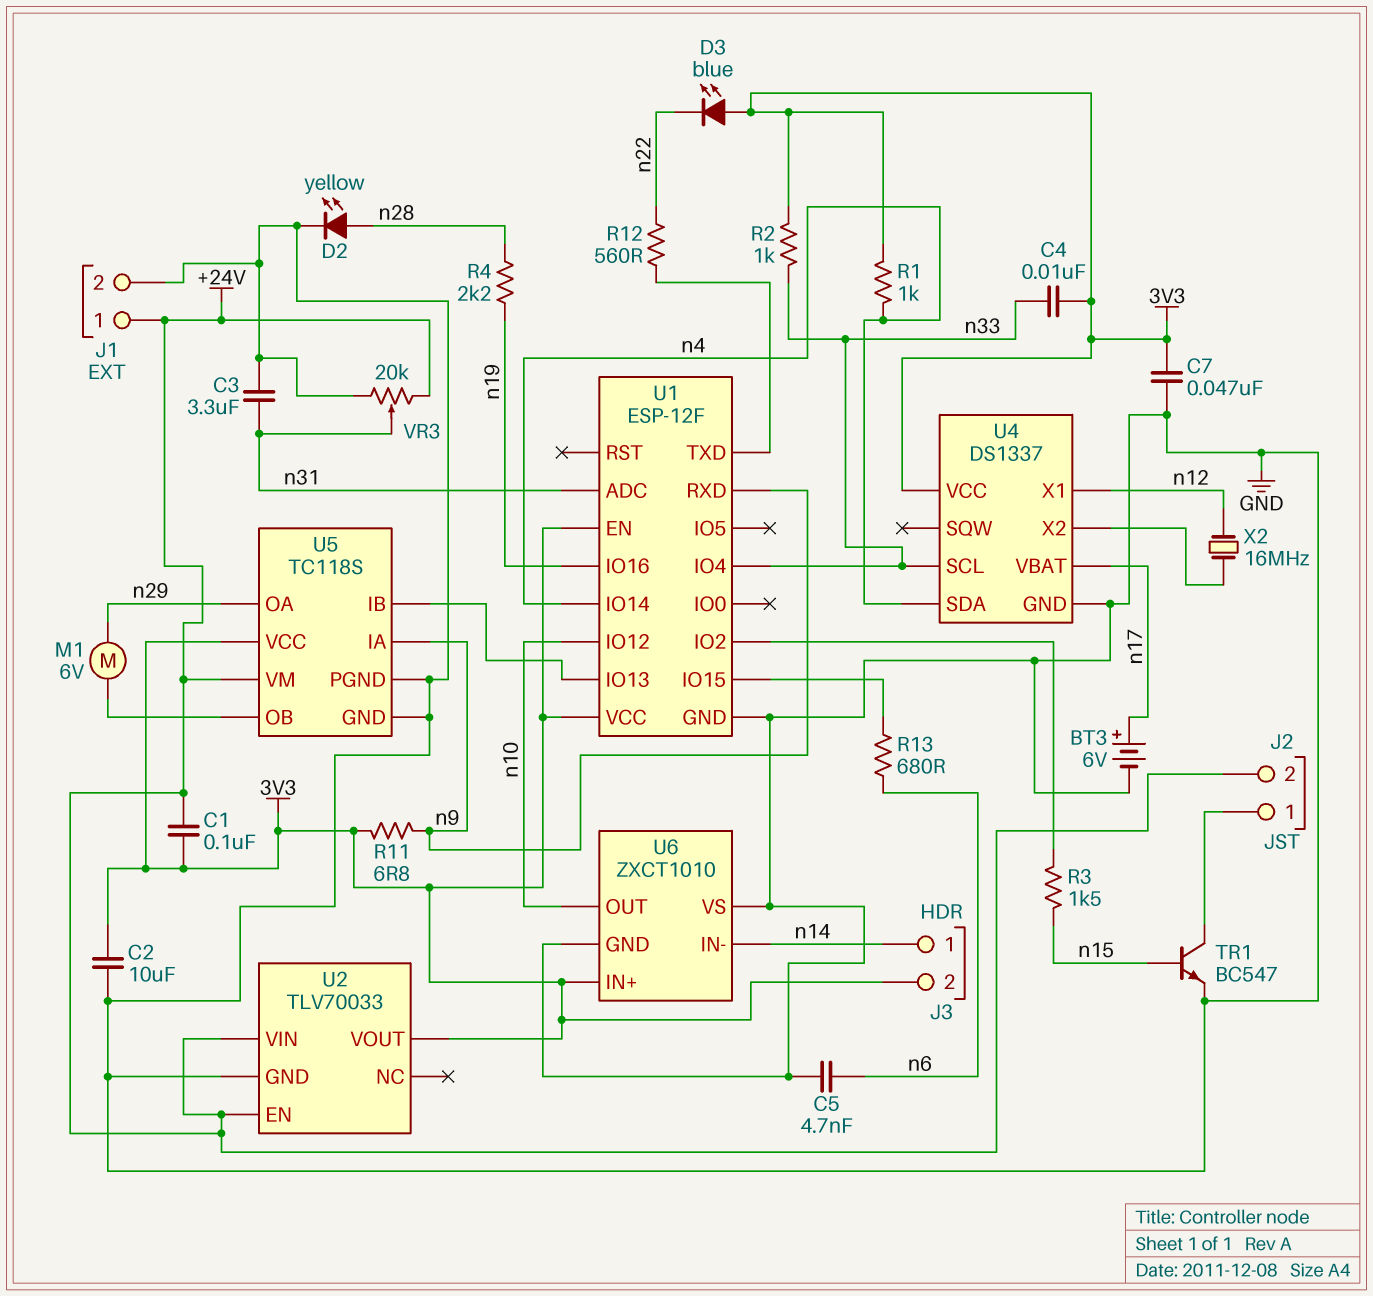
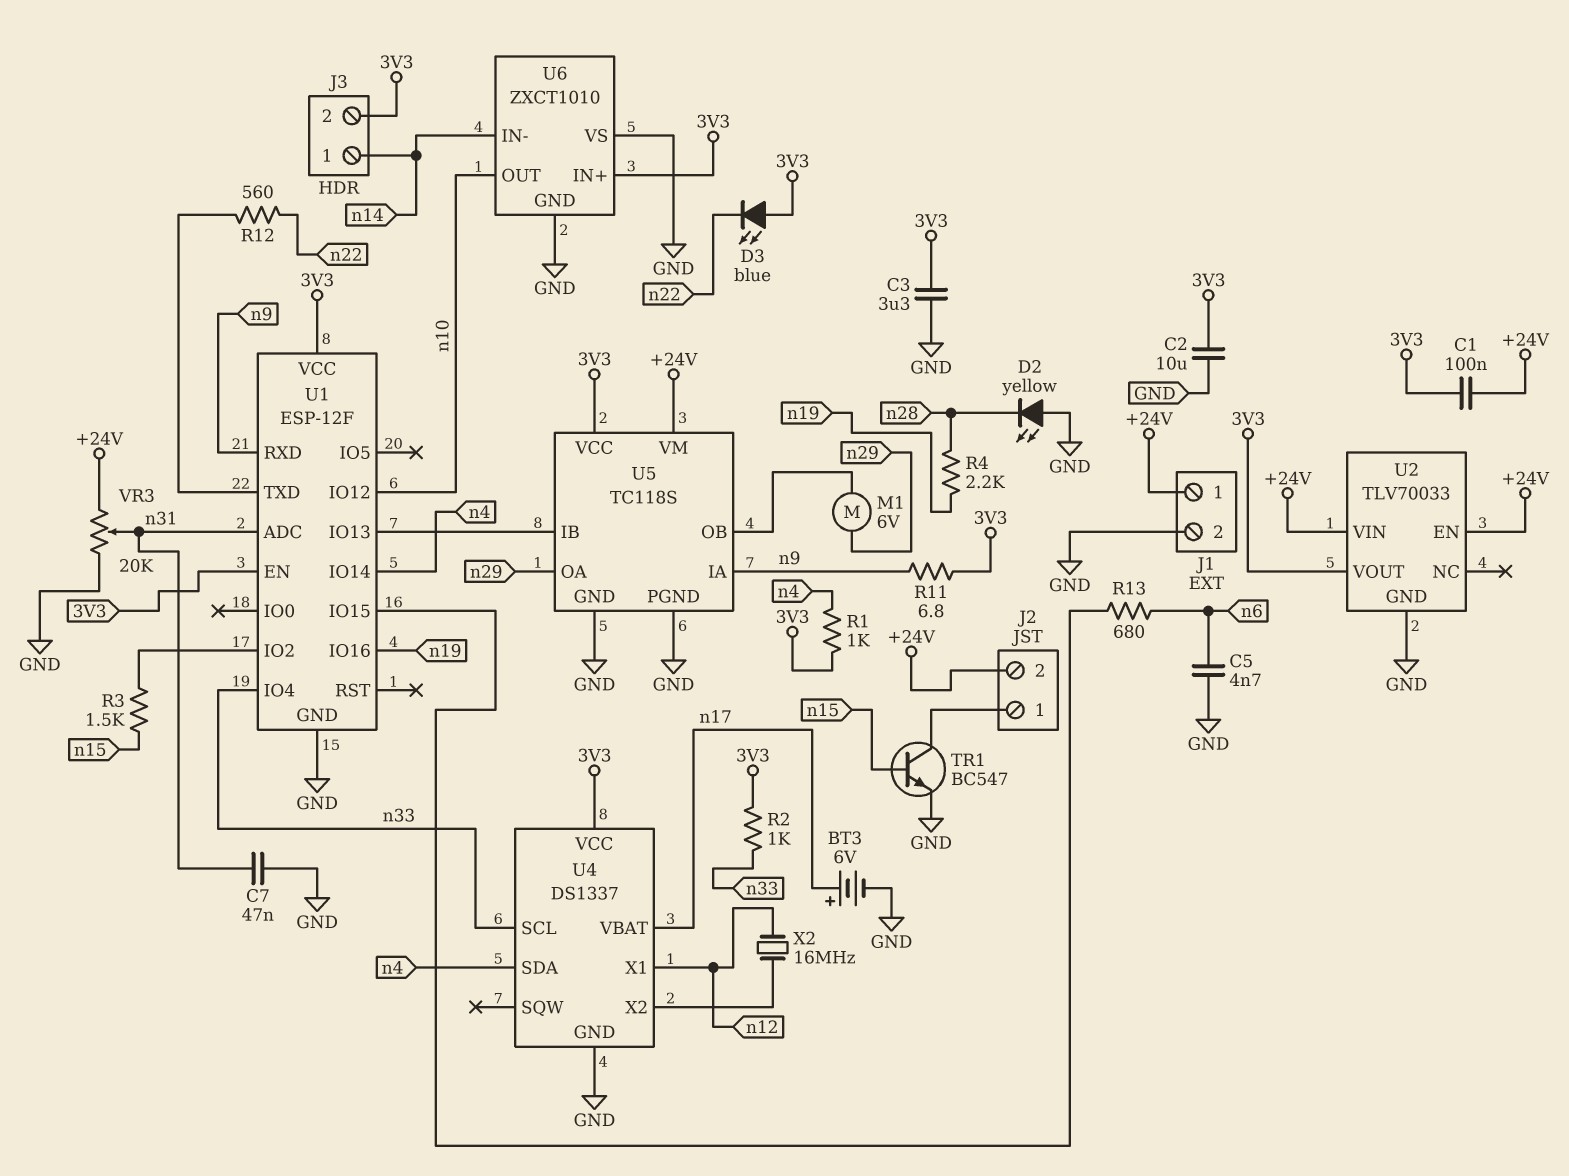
C3: 3.3uF (GND, n31) -> 3.3uF (3V3, GND)
C4: 10nF (3V3, n33) -> none
C7: 47nF (3V3, GND) -> 47nF (GND, n31)
D2: LED yellow (A n28, K GND) -> LED yellow (A GND, K n28)

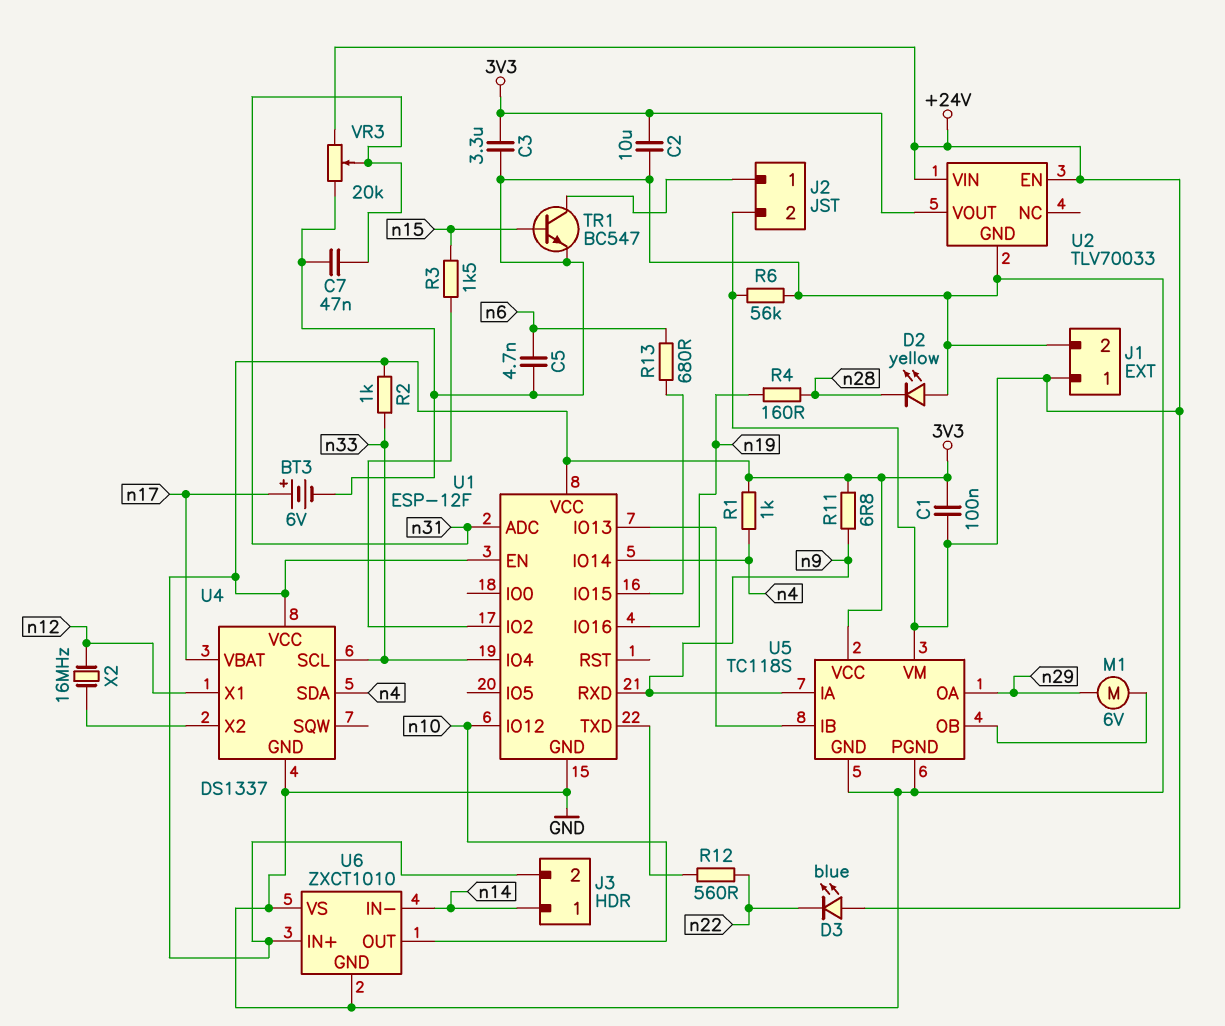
D3: LED blue (A 3V3, K n22) -> LED blue (A +24V, K n22)
R4: 2.2k (n19, n28) -> 160 (n19, n28)
R6: none -> 56k (+24V, GND)

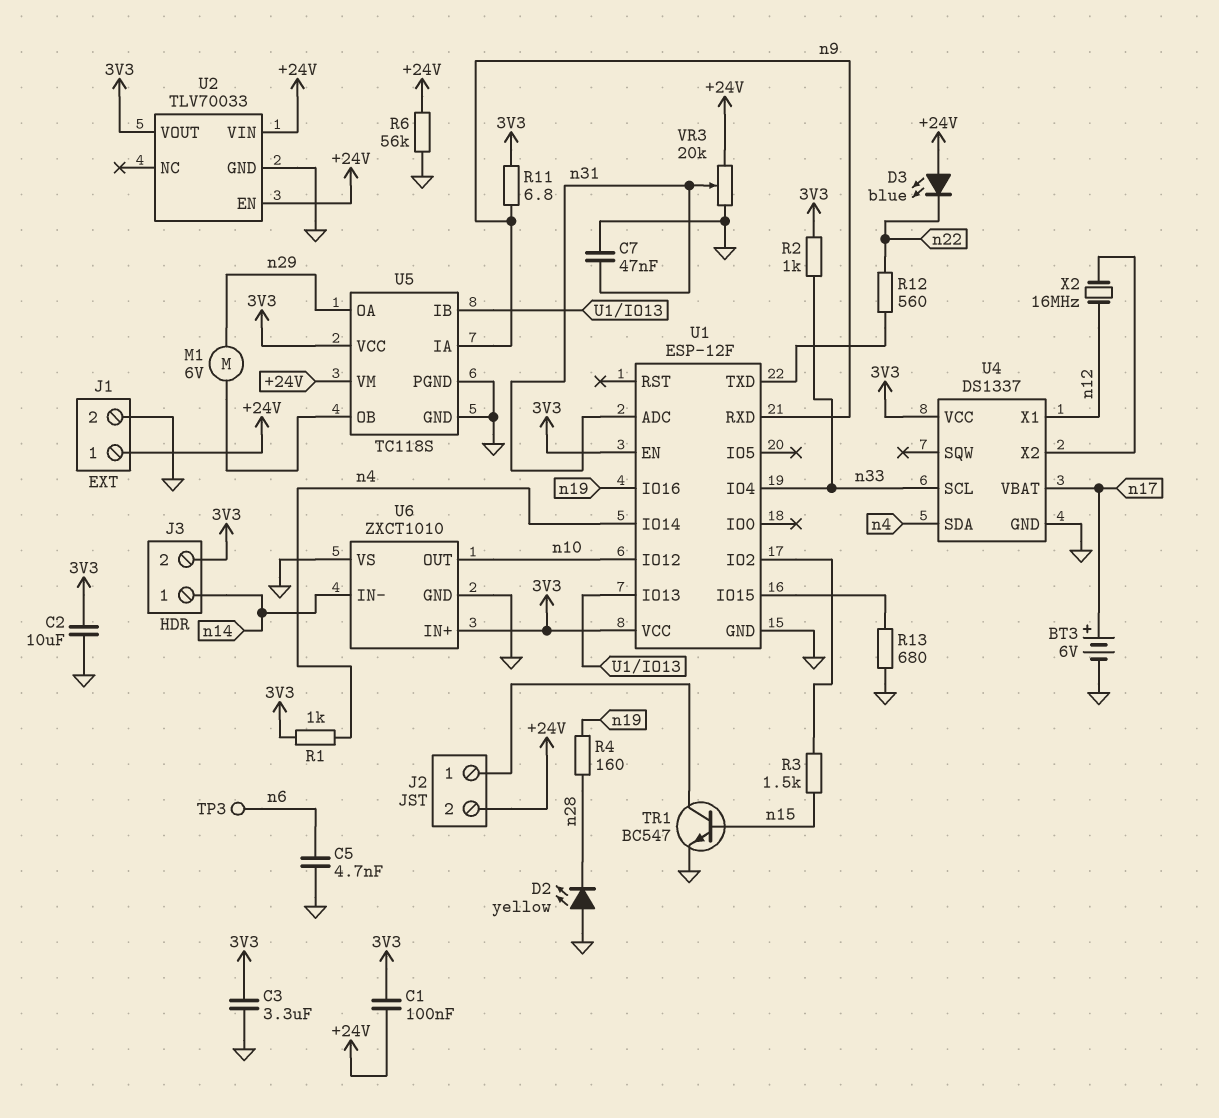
R13: 680 (U1/IO15, n6) -> 680 (GND, U1/IO15)
TP3: none -> test point (n6)

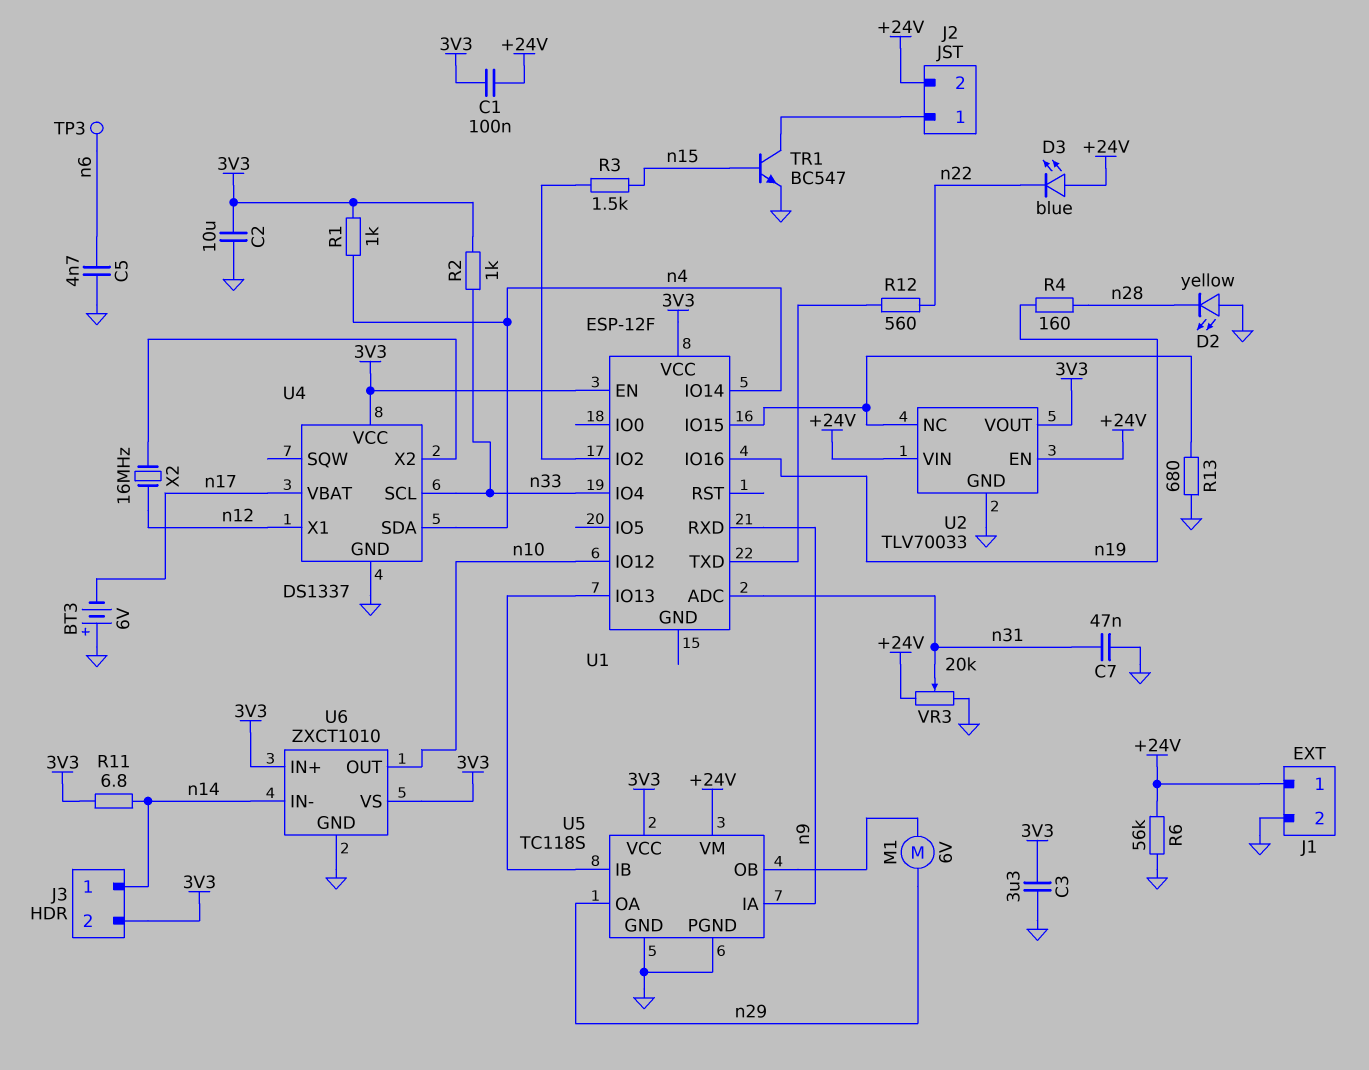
BT3: 6V (plus n17, minus GND) -> 6V (plus GND, minus n17)
R11: 6.8 (3V3, n9) -> 6.8 (3V3, n14)
U1 pin GND: GND -> none
U2 pin NC: none -> U1/IO15
U6 pin VS: GND -> 3V3

